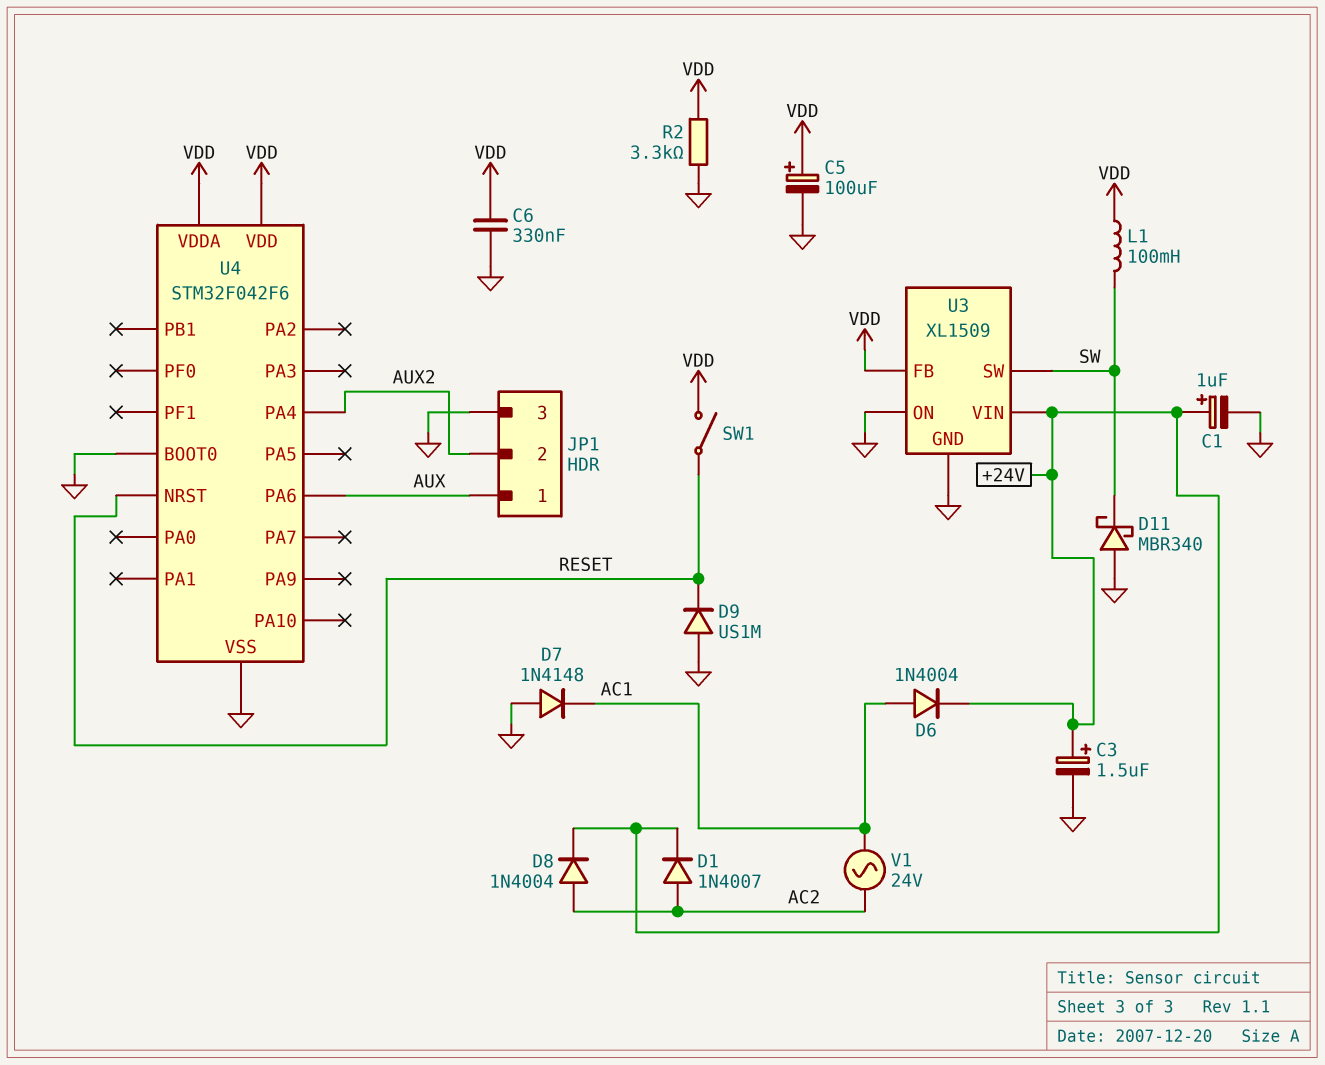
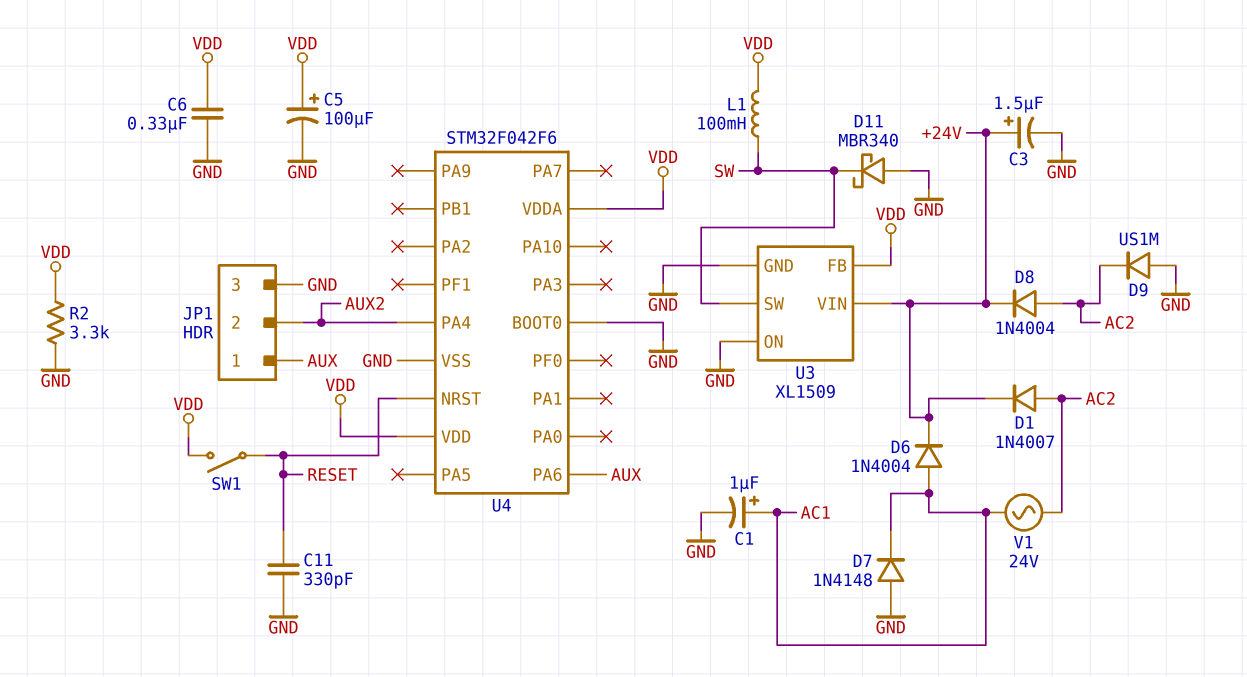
C1: 1uF (plus +24V, minus GND) -> 1uF (plus AC1, minus GND)
C11: none -> 330pF (GND, RESET)
D9: diode US1M (A GND, K RESET) -> diode US1M (A GND, K AC2)

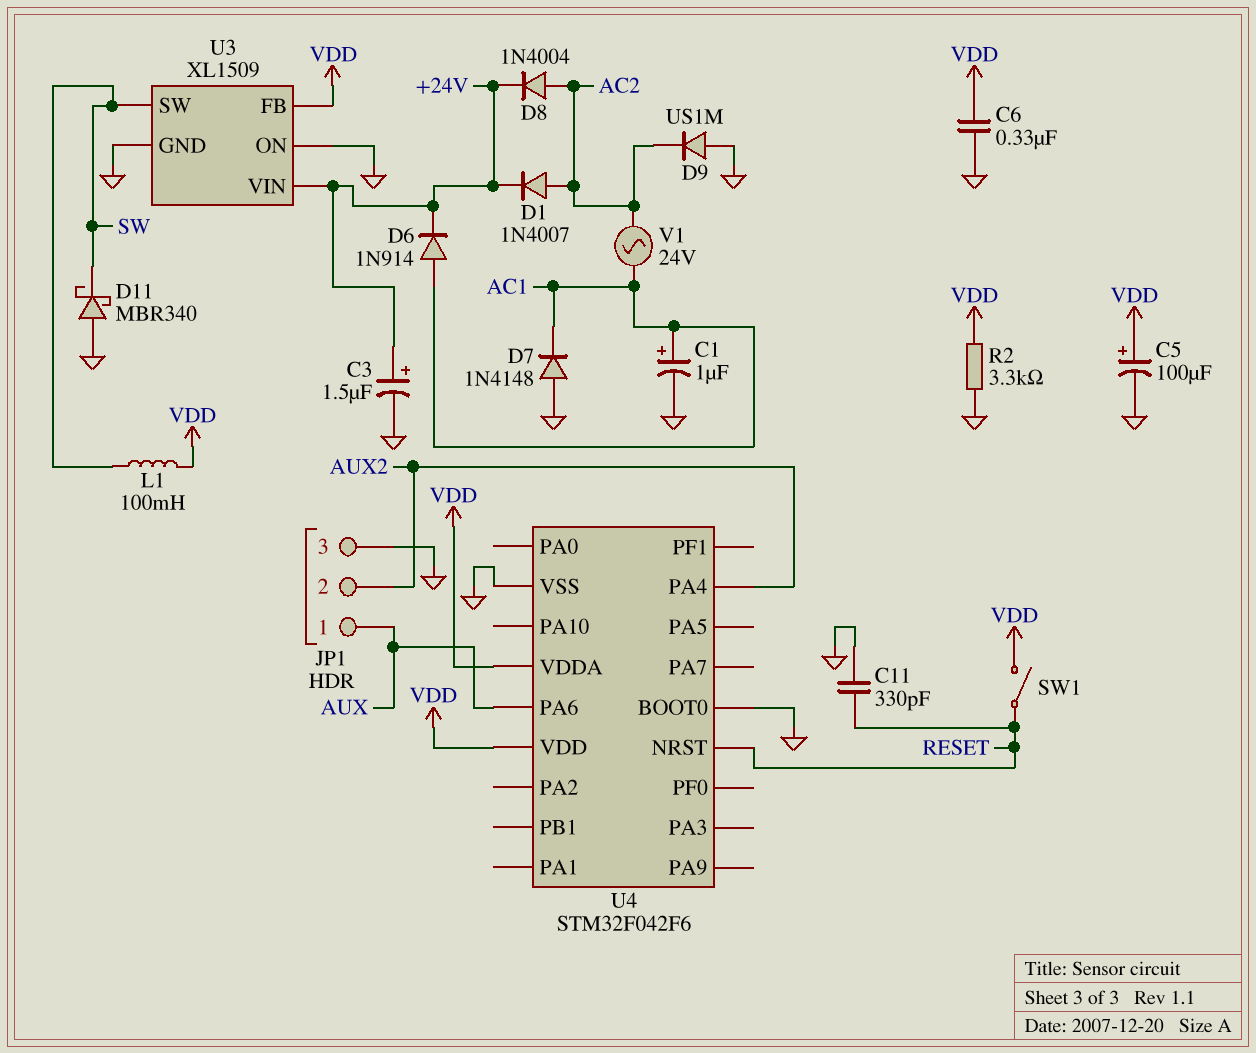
D6: diode 1N4004 (A AC1, K +24V) -> diode 1N914 (A AC1, K +24V)

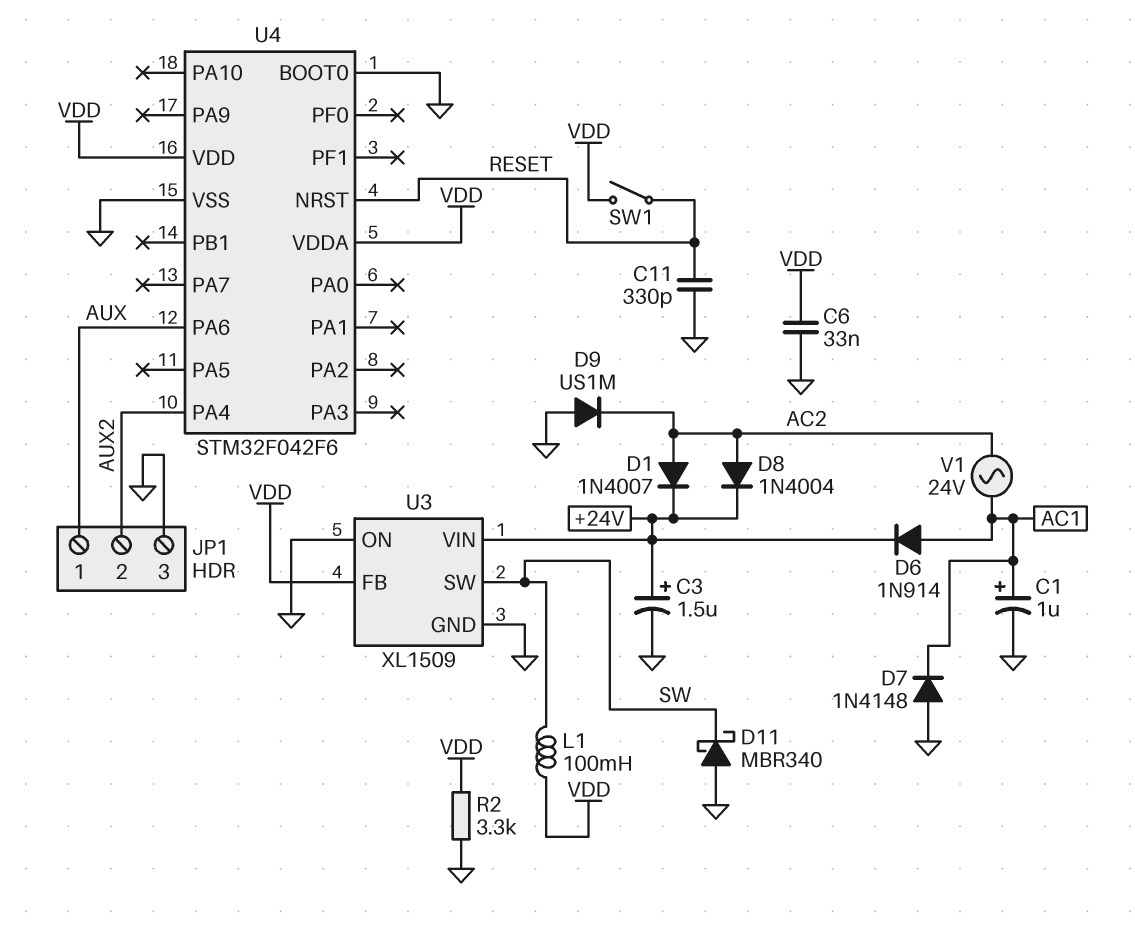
C5: 100uF (plus VDD, minus GND) -> none
C6: 330nF (GND, VDD) -> 33nF (GND, VDD)

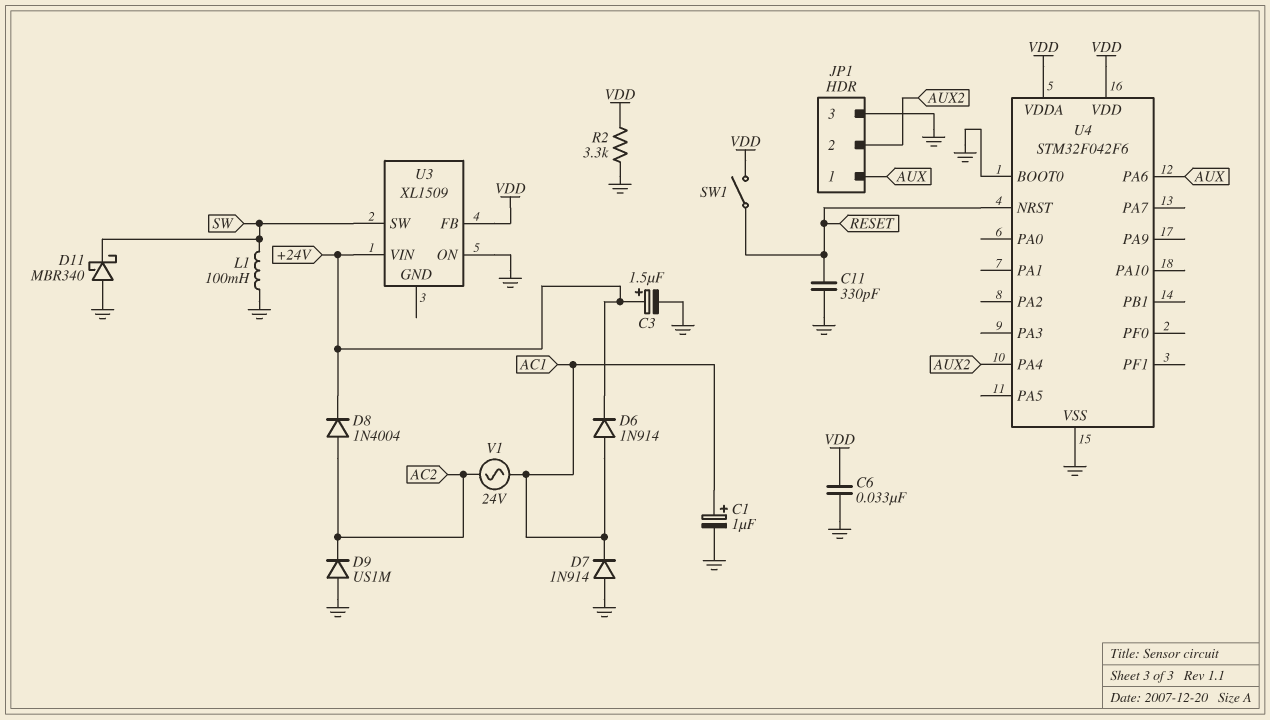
D1: diode 1N4007 (A AC2, K +24V) -> none
D7: diode 1N4148 (A GND, K AC1) -> diode 1N914 (A GND, K AC1)
L1: 100mH (SW, VDD) -> 100mH (GND, SW)
U3 pin GND: GND -> none

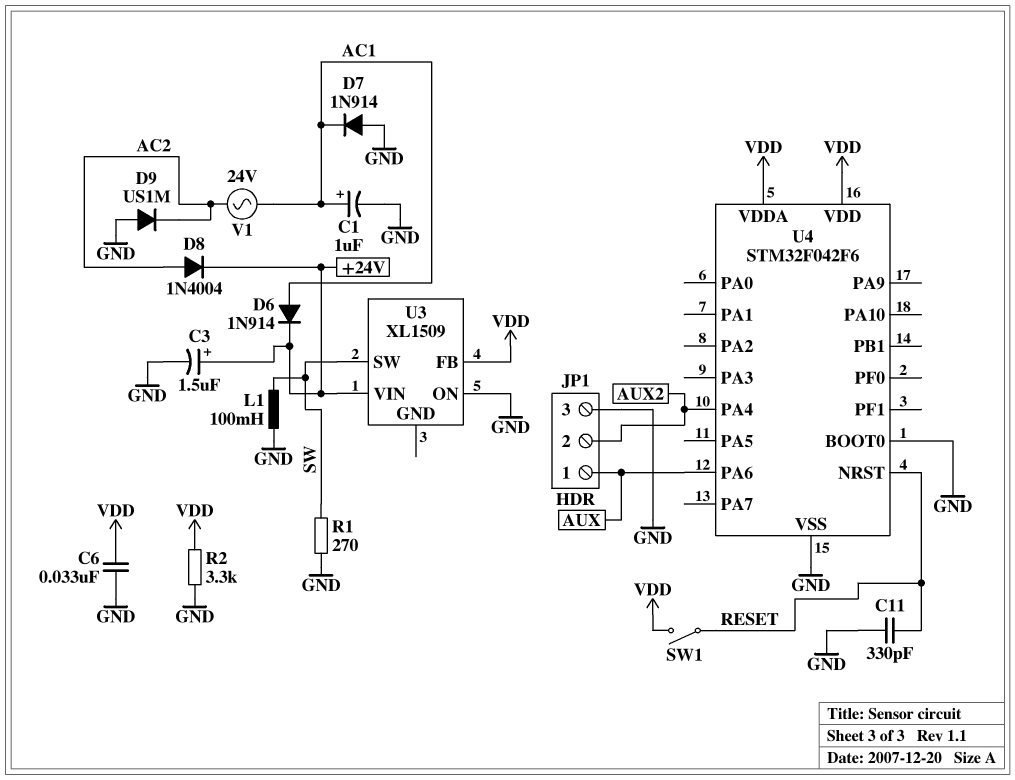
D11: schottky MBR340 (A GND, K SW) -> none
R1: none -> 270 (GND, SW)

